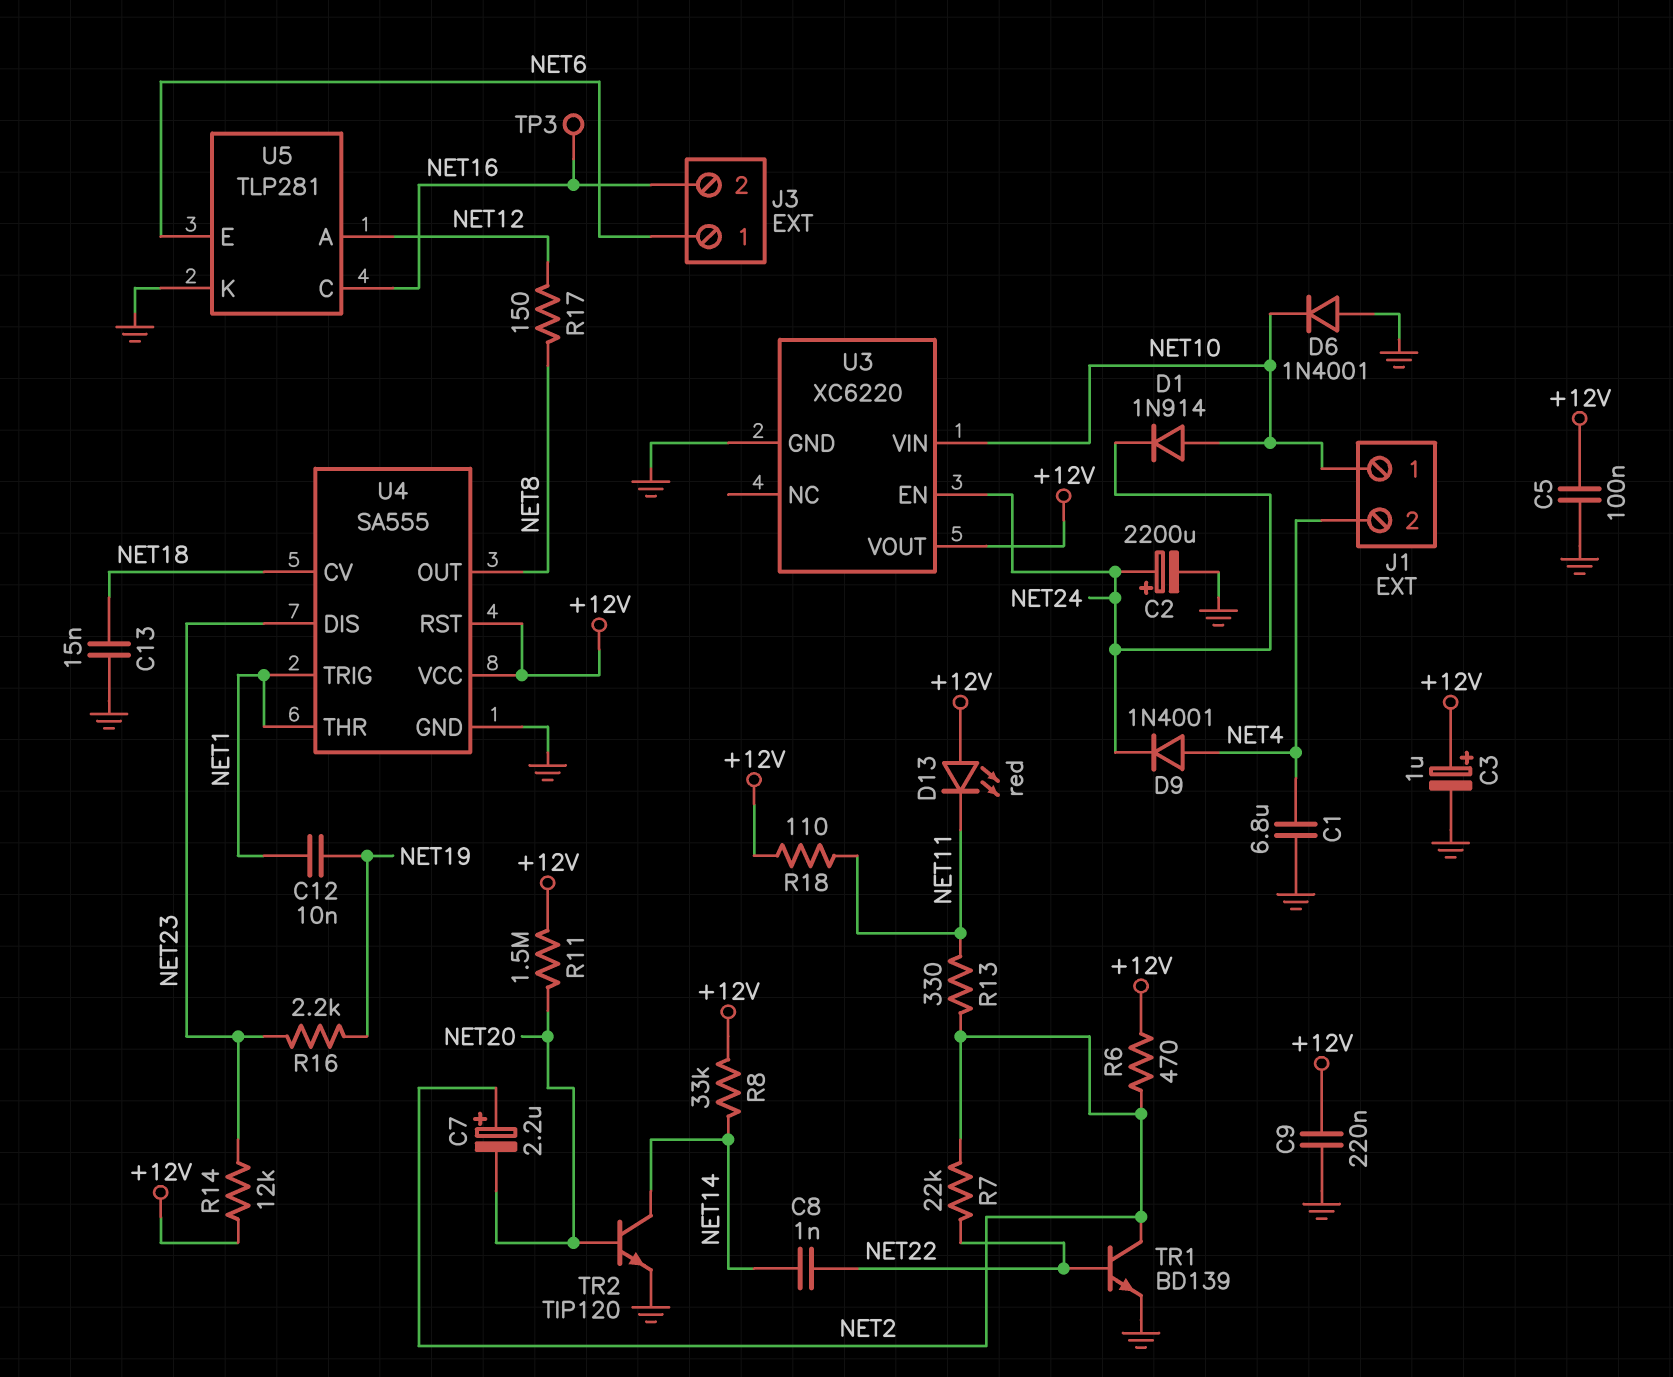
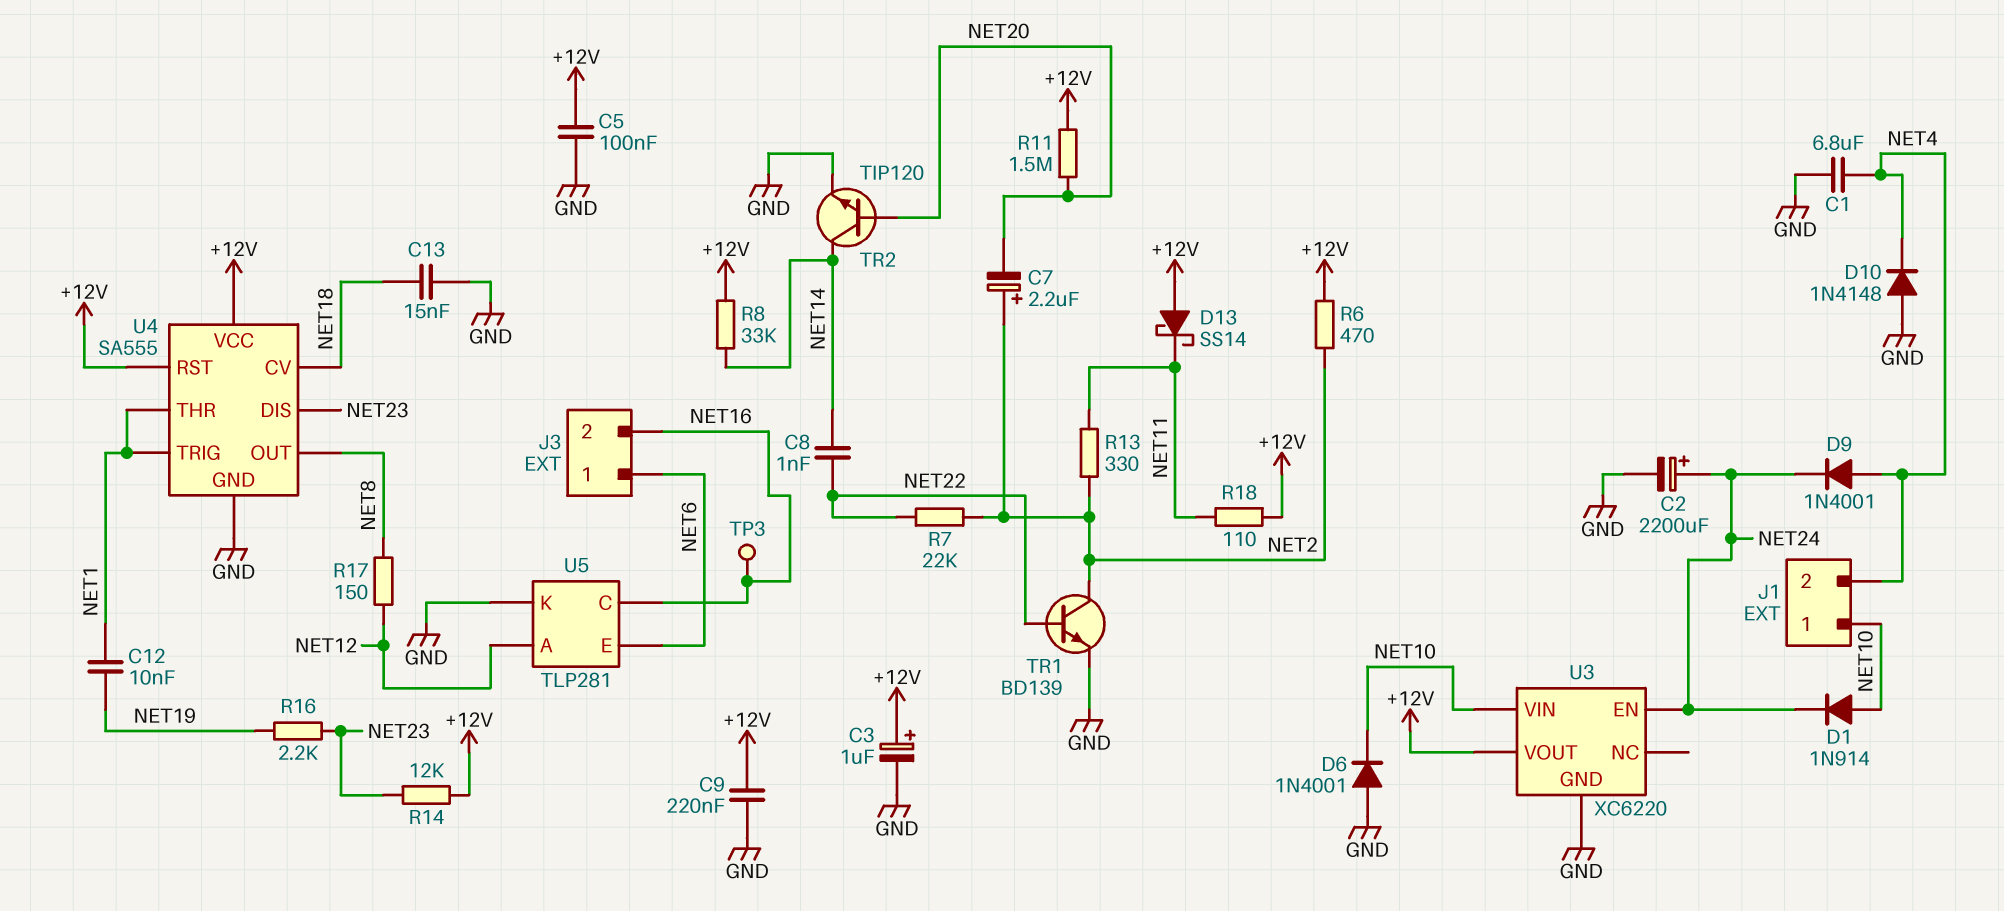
D10: none -> diode 1N4148 (A GND, K NET4)
D13: LED red (A +12V, K NET11) -> schottky SS14 (A +12V, K NET11)

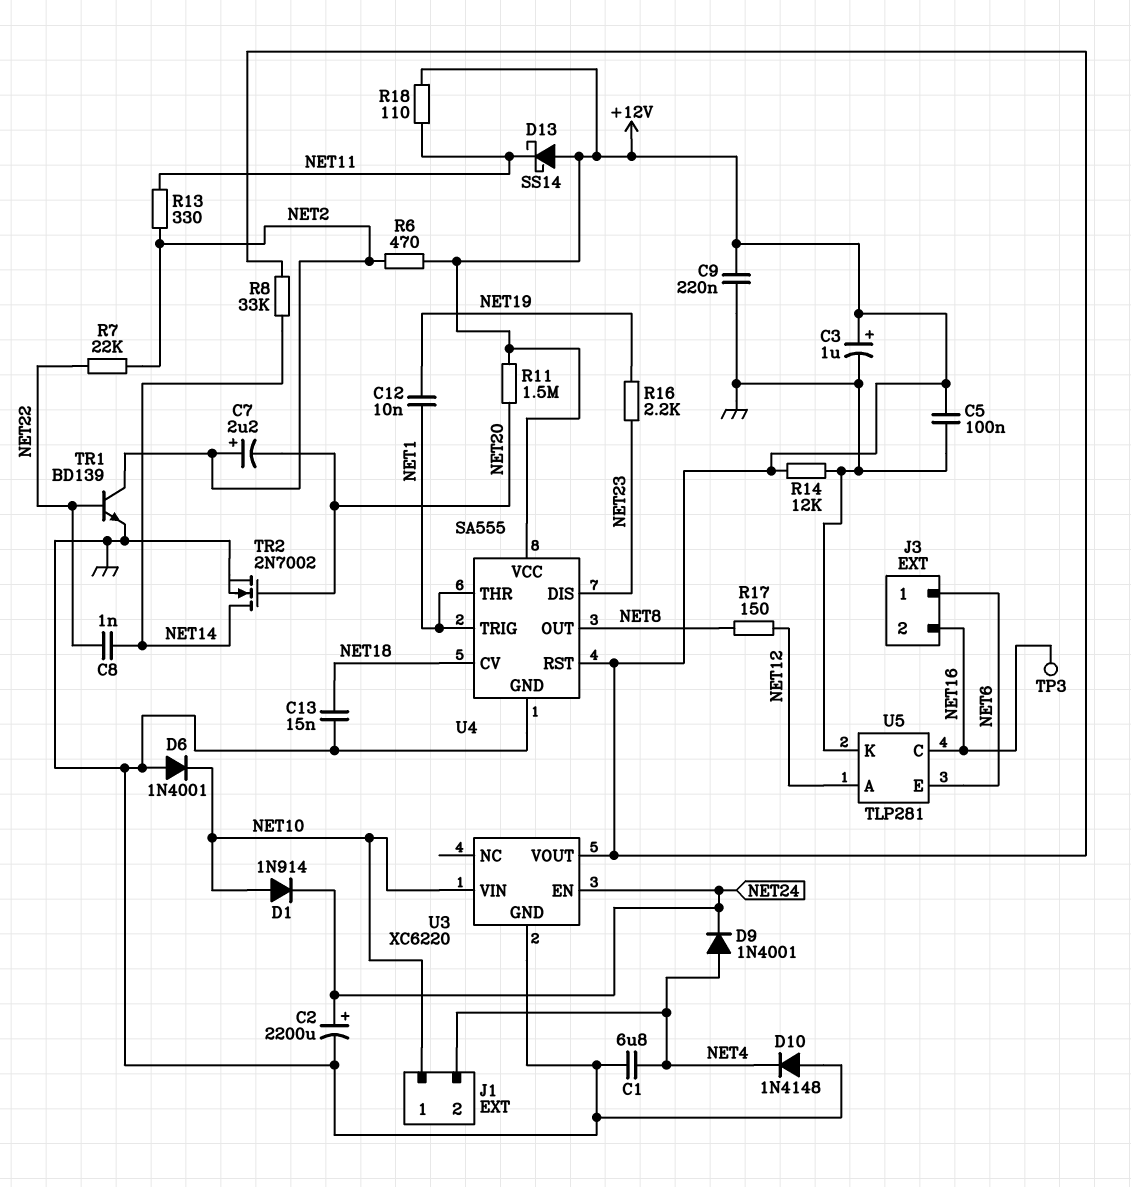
R14: 12k (+12V, NET23) -> 12k (+12V, GND)
TR2: NPN TIP120 (B NET20, C NET14, E GND) -> NMOS 2N7002 (G NET20, D NET14, S GND)

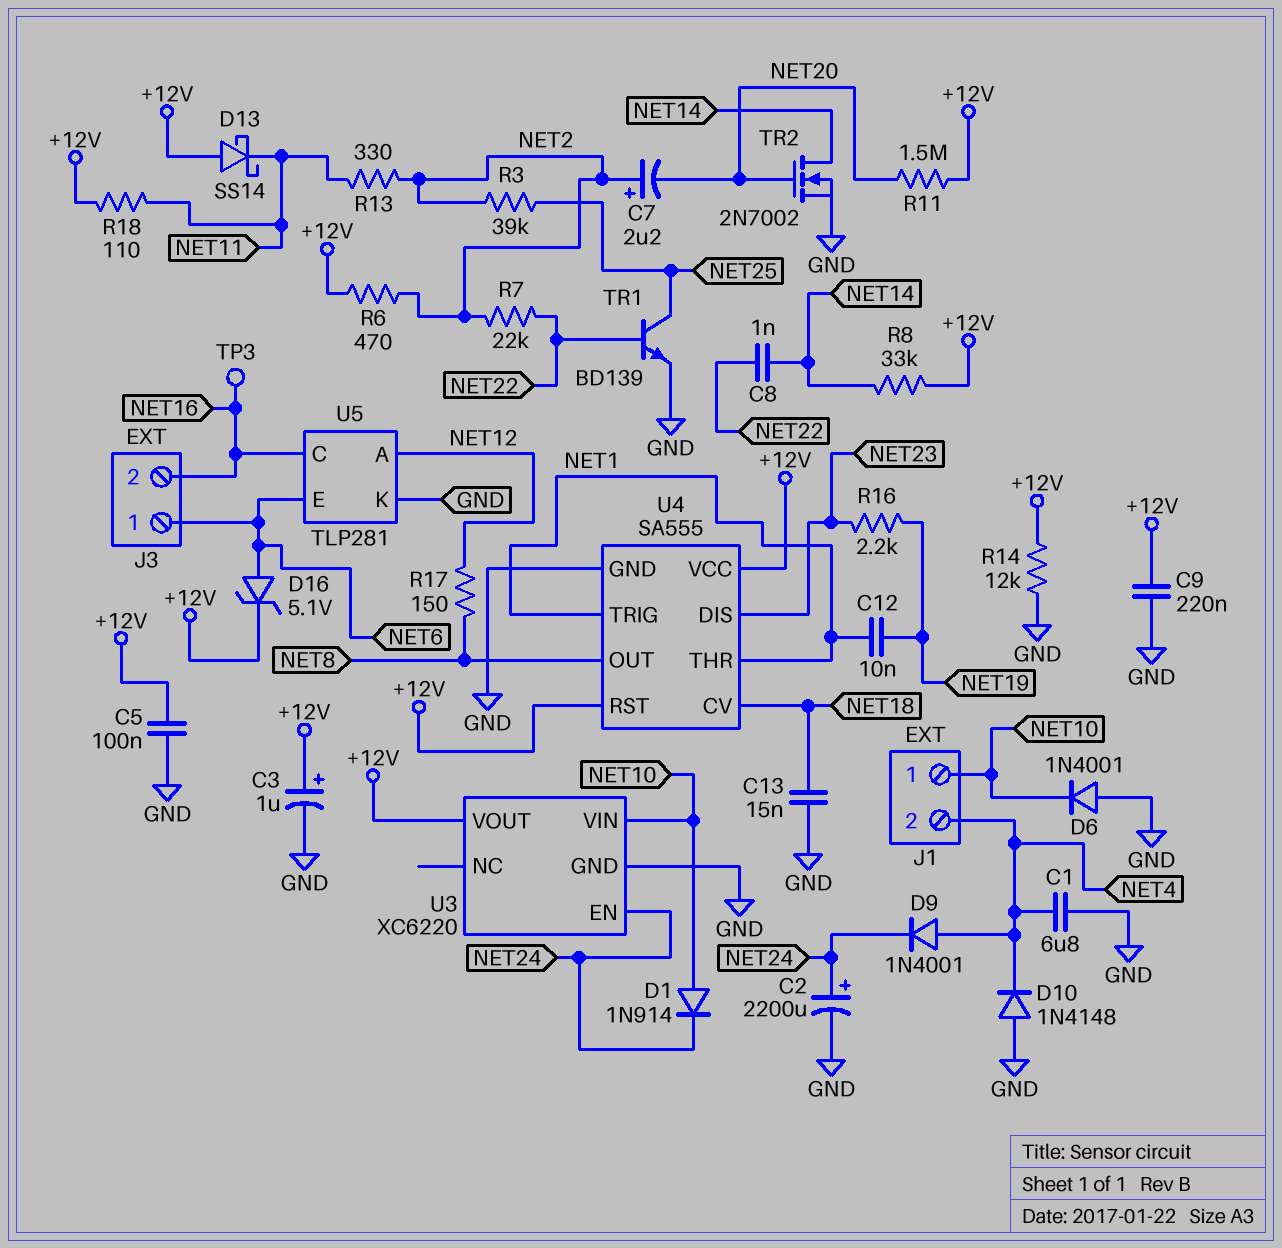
D16: none -> zener 5.1V (A NET6, K +12V)
R3: none -> 39k (NET2, NET25)
TR1: NPN BD139 (B NET22, C NET2, E GND) -> NPN BD139 (B NET22, C NET25, E GND)

